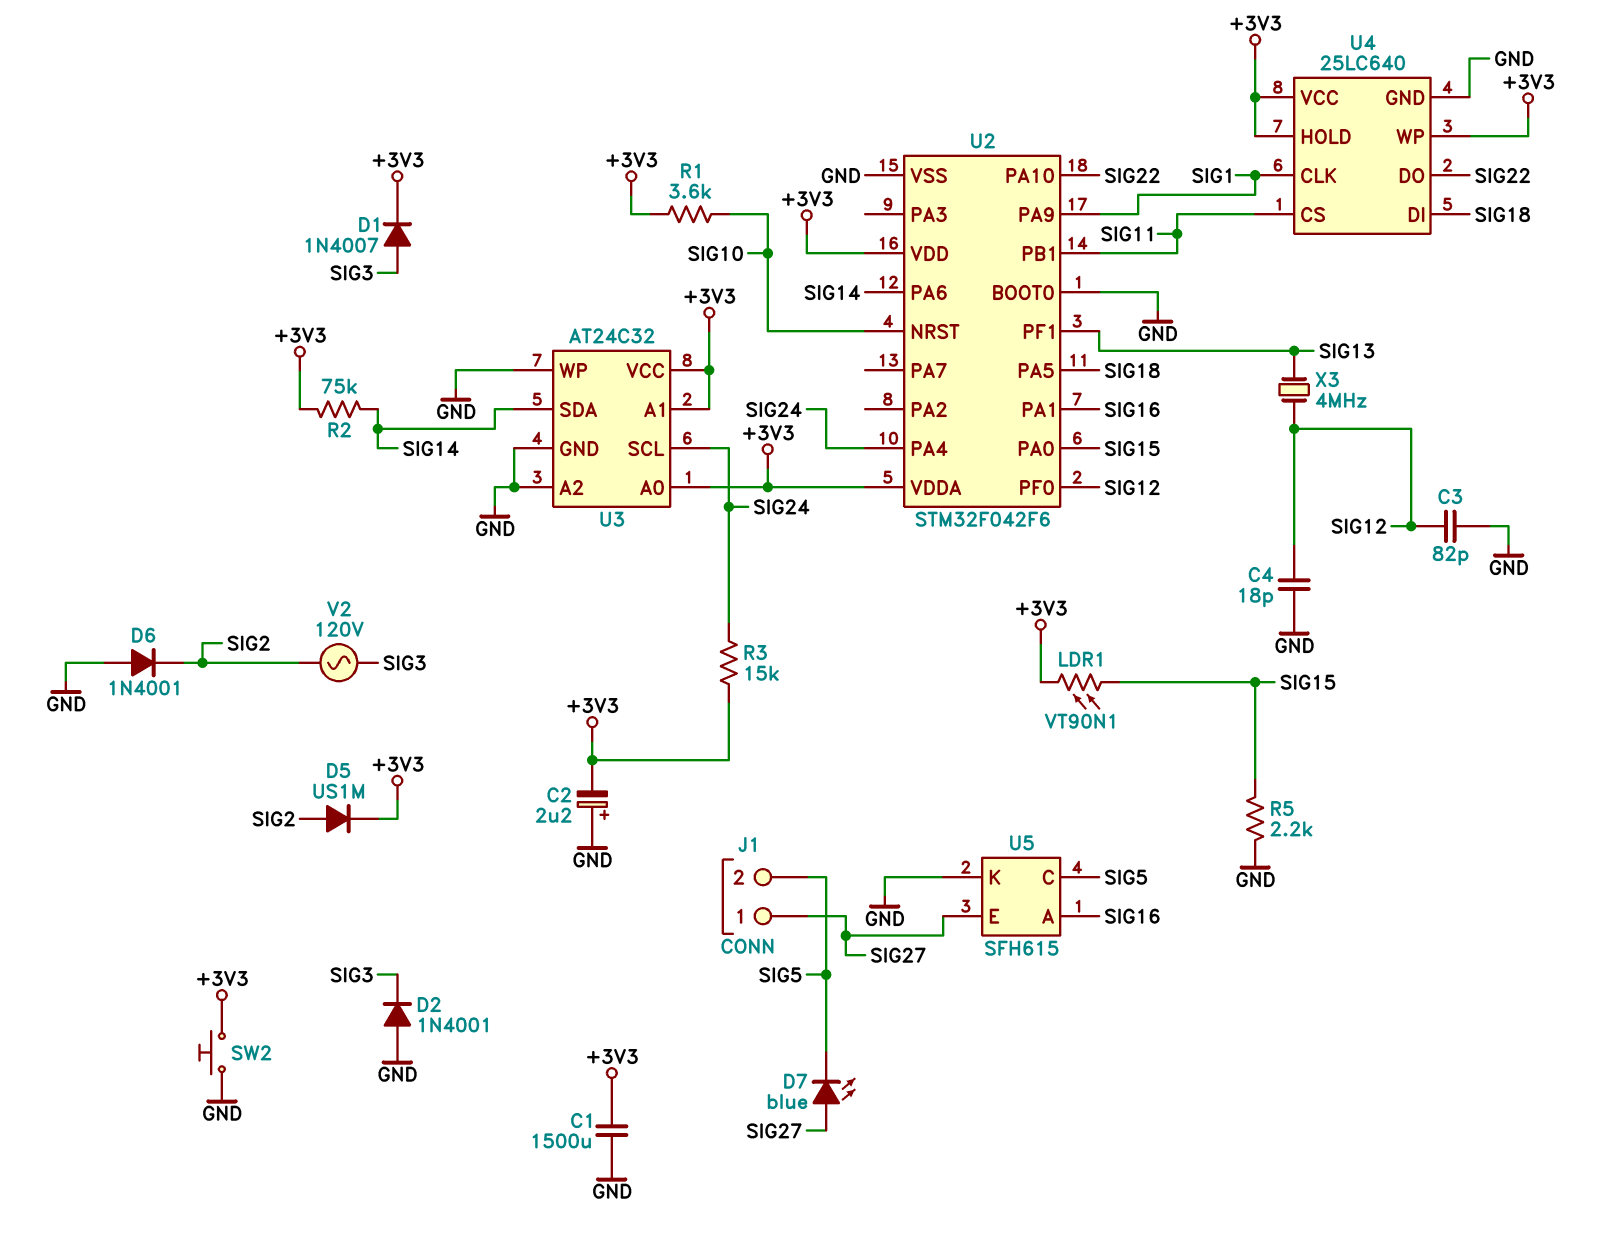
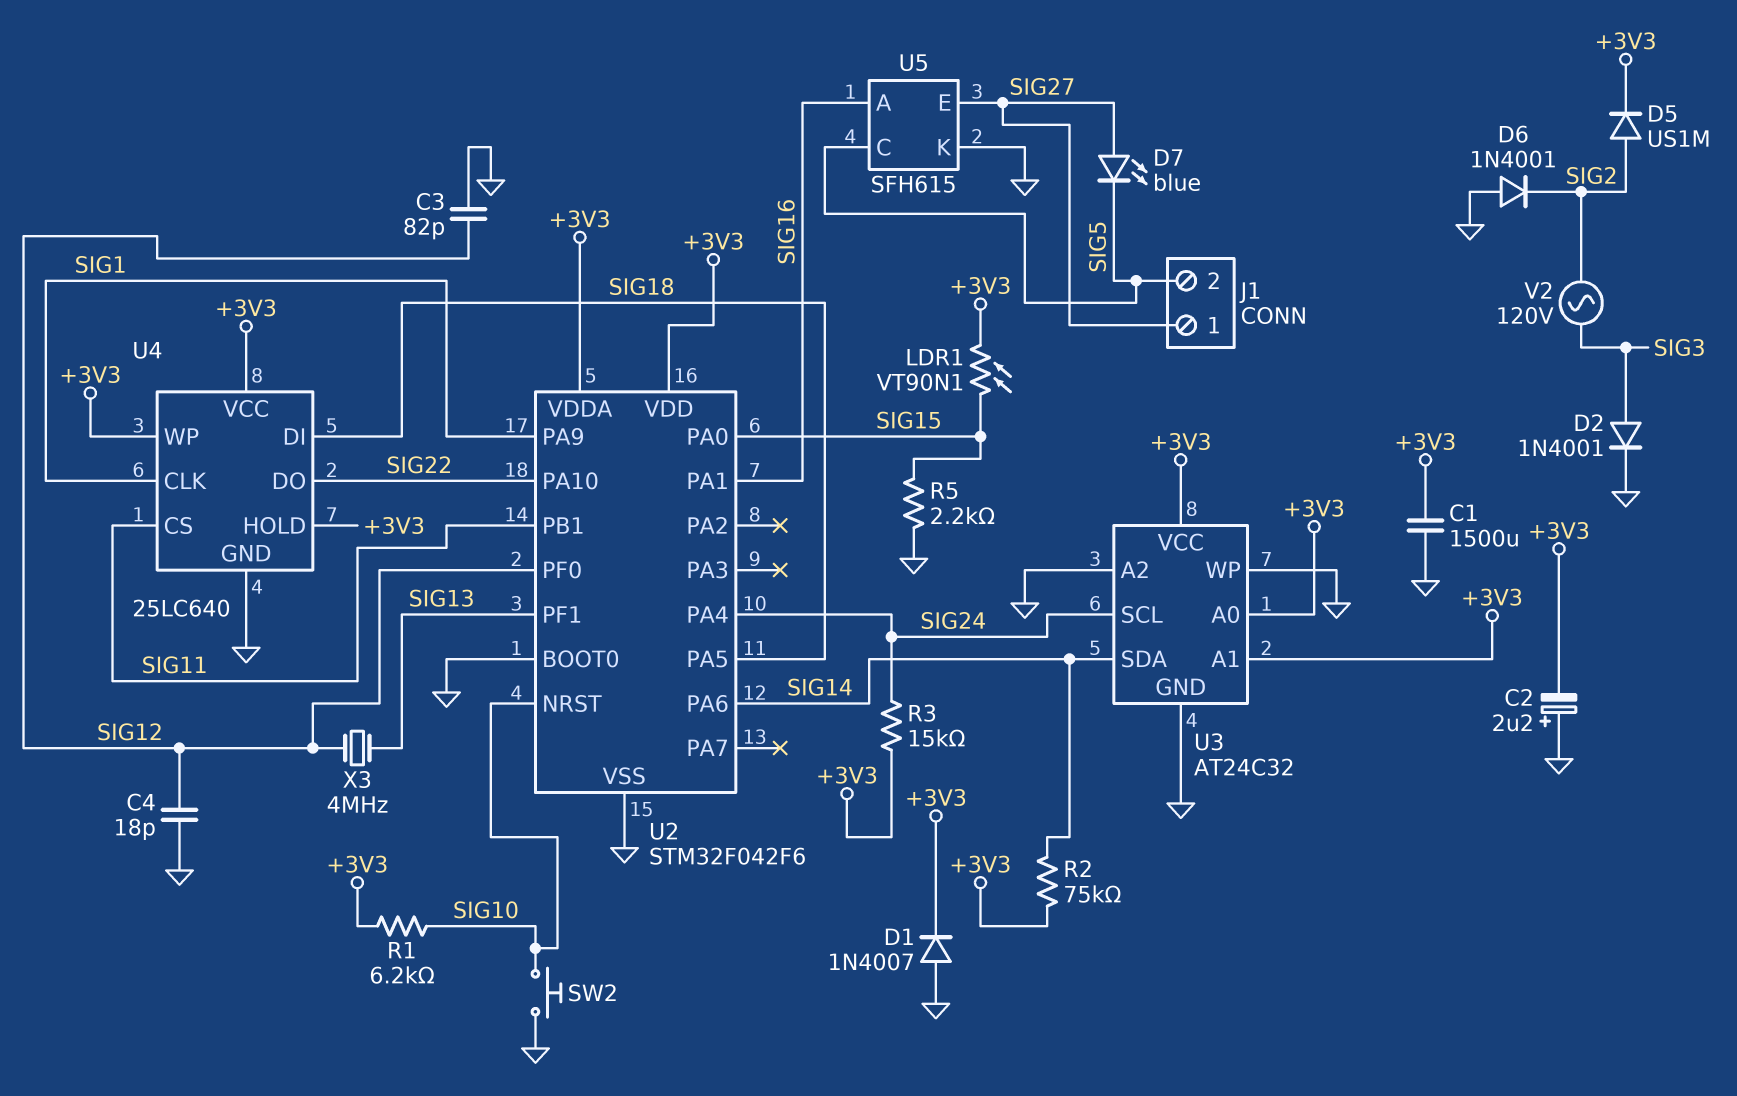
D1: diode 1N4007 (A SIG3, K +3V3) -> diode 1N4007 (A GND, K +3V3)
D2: diode 1N4001 (A GND, K SIG3) -> diode 1N4001 (A SIG3, K GND)
R1: 3.6k (+3V3, SIG10) -> 6.2k (+3V3, SIG10)
SW2: button (+3V3, GND) -> button (GND, SIG10)

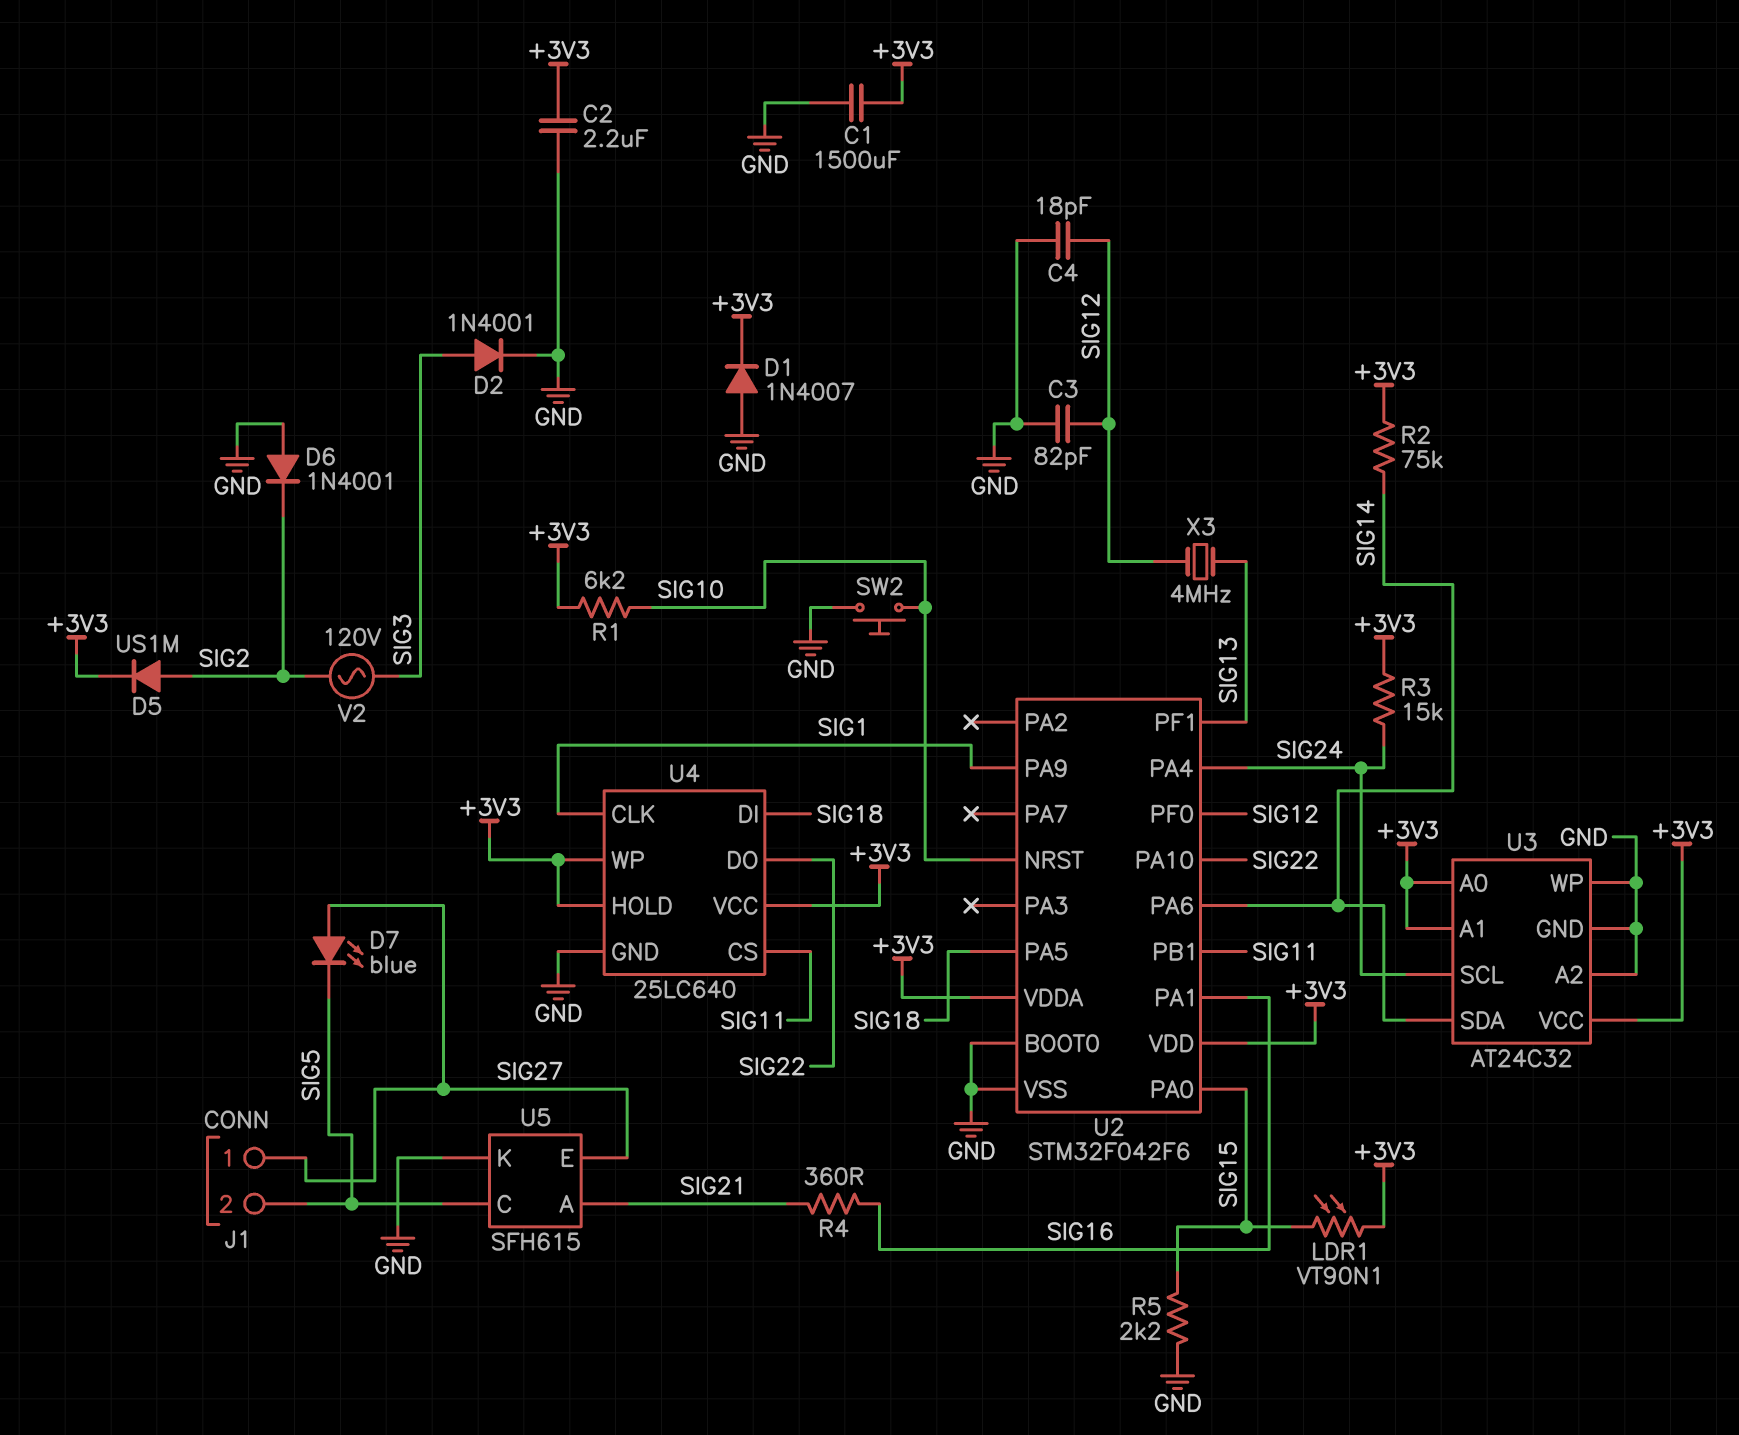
C2: 2.2uF (plus GND, minus +3V3) -> 2.2uF (+3V3, GND)
R4: none -> 360 (SIG16, SIG21)
U5 pin A: SIG16 -> SIG21

